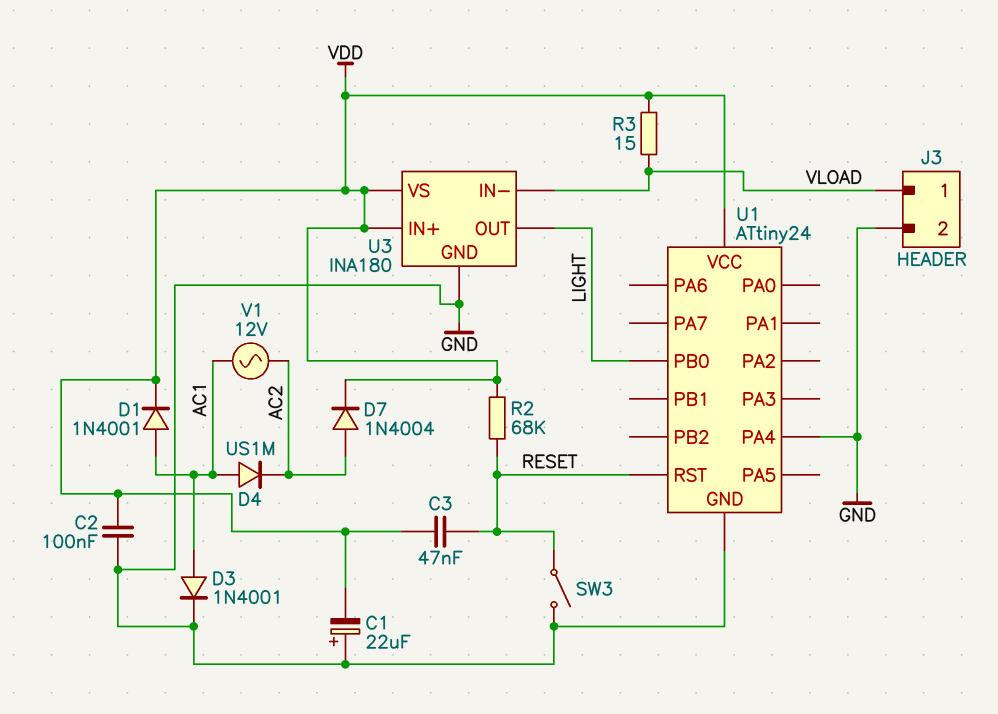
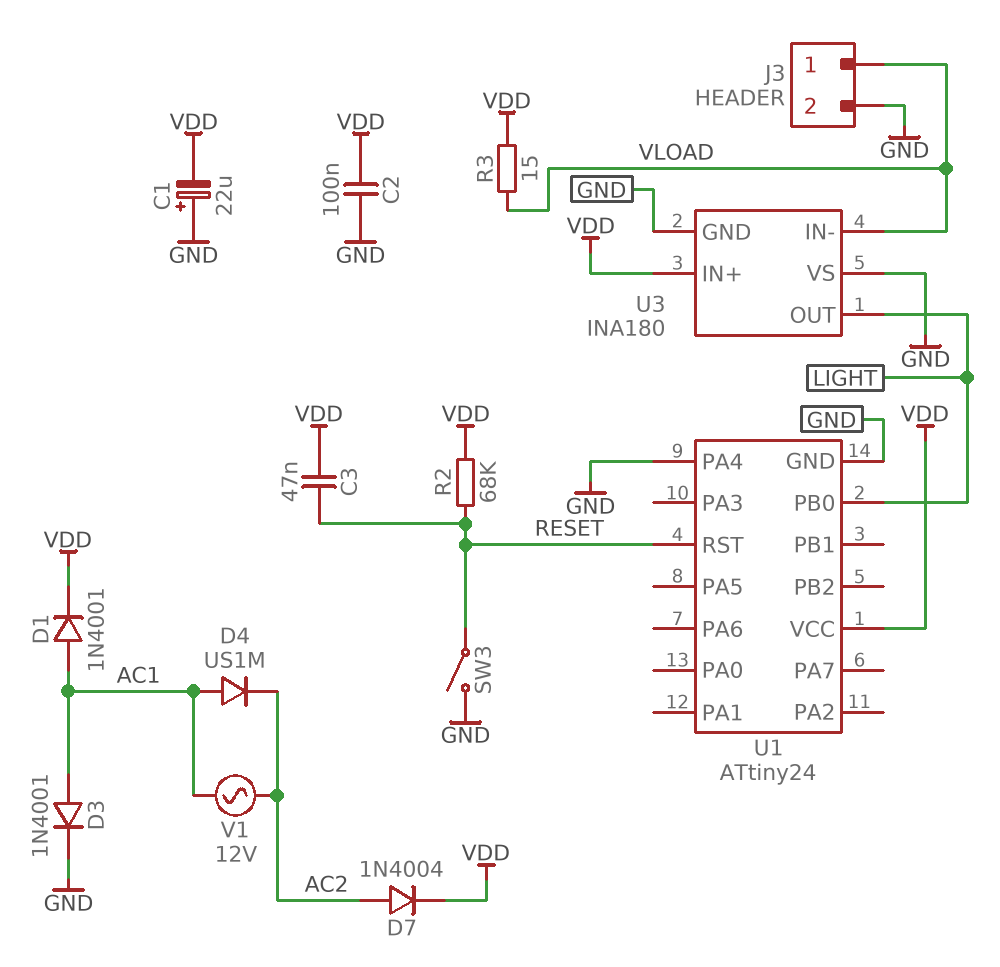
U3 pin VS: VDD -> GND

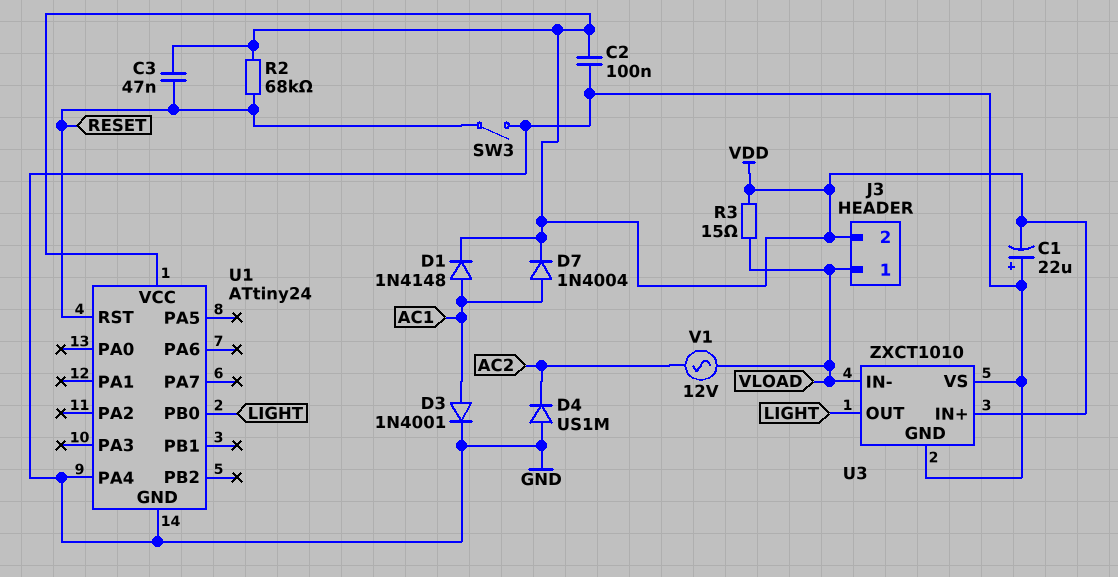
D1: diode 1N4001 (A AC1, K VDD) -> diode 1N4148 (A AC1, K VDD)
D4: diode US1M (A AC1, K AC2) -> diode US1M (A GND, K AC2)
D7: diode 1N4004 (A AC2, K VDD) -> diode 1N4004 (A AC1, K VDD)
J3 pin 2: GND -> VDD
U3: INA180 -> ZXCT1010
V1: AC 12V (AC1, AC2) -> AC 12V (AC2, VLOAD)

